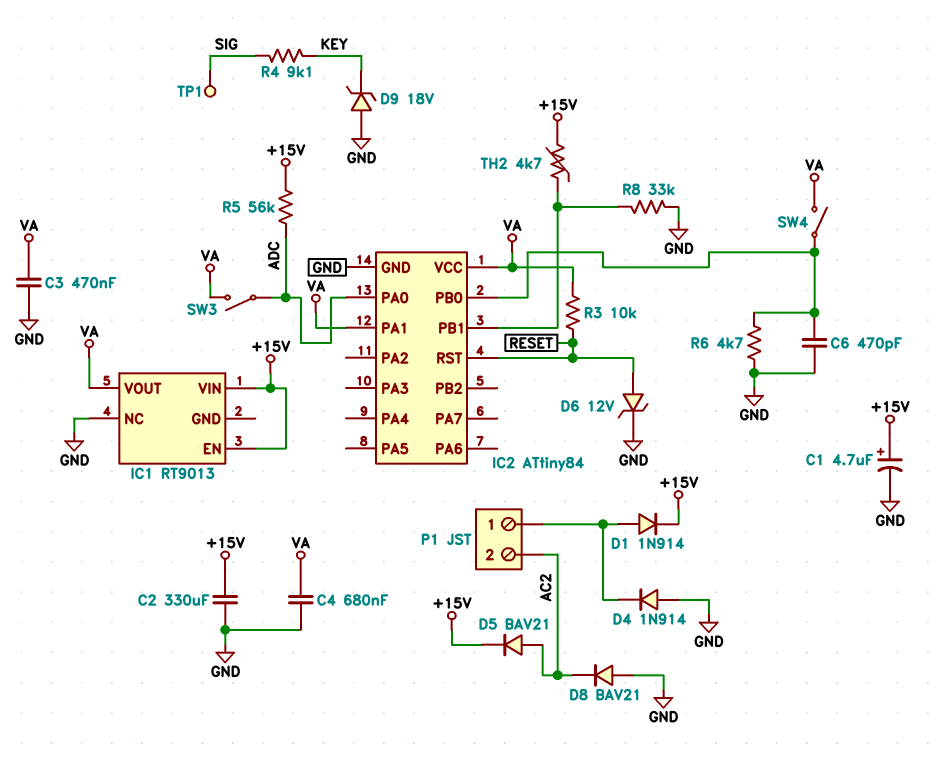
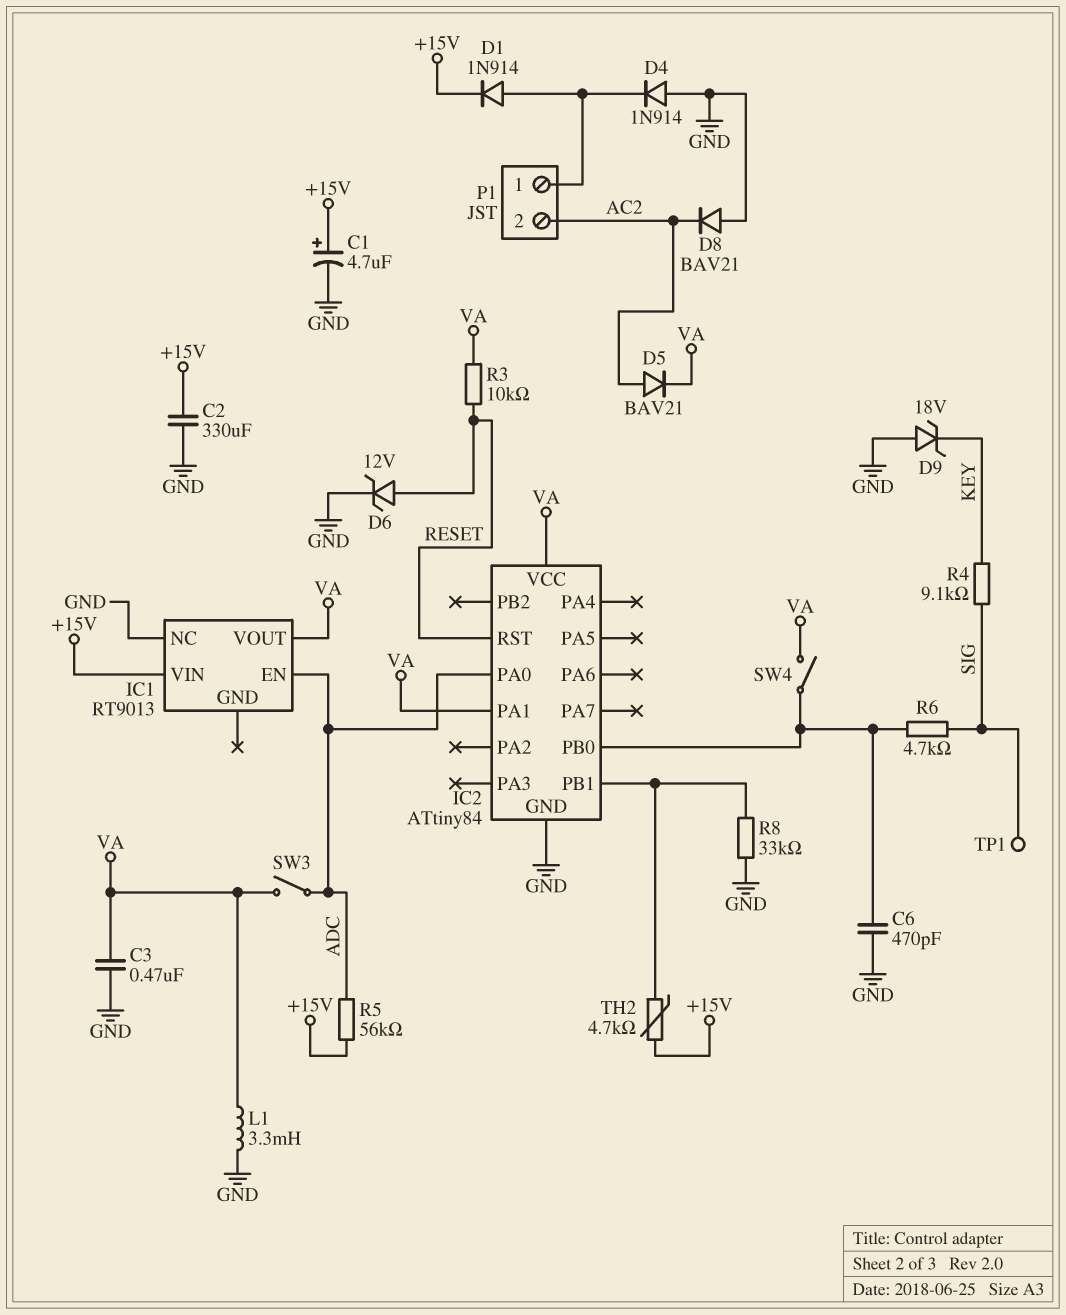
C4: 680nF (GND, VA) -> none
D5: diode BAV21 (A AC2, K +15V) -> diode BAV21 (A AC2, K VA)
IC1 pin EN: +15V -> ADC
L1: none -> 3.3mH (GND, VA)
R6: 4.7k (GND, IC2/PB0) -> 4.7k (IC2/PB0, SIG)

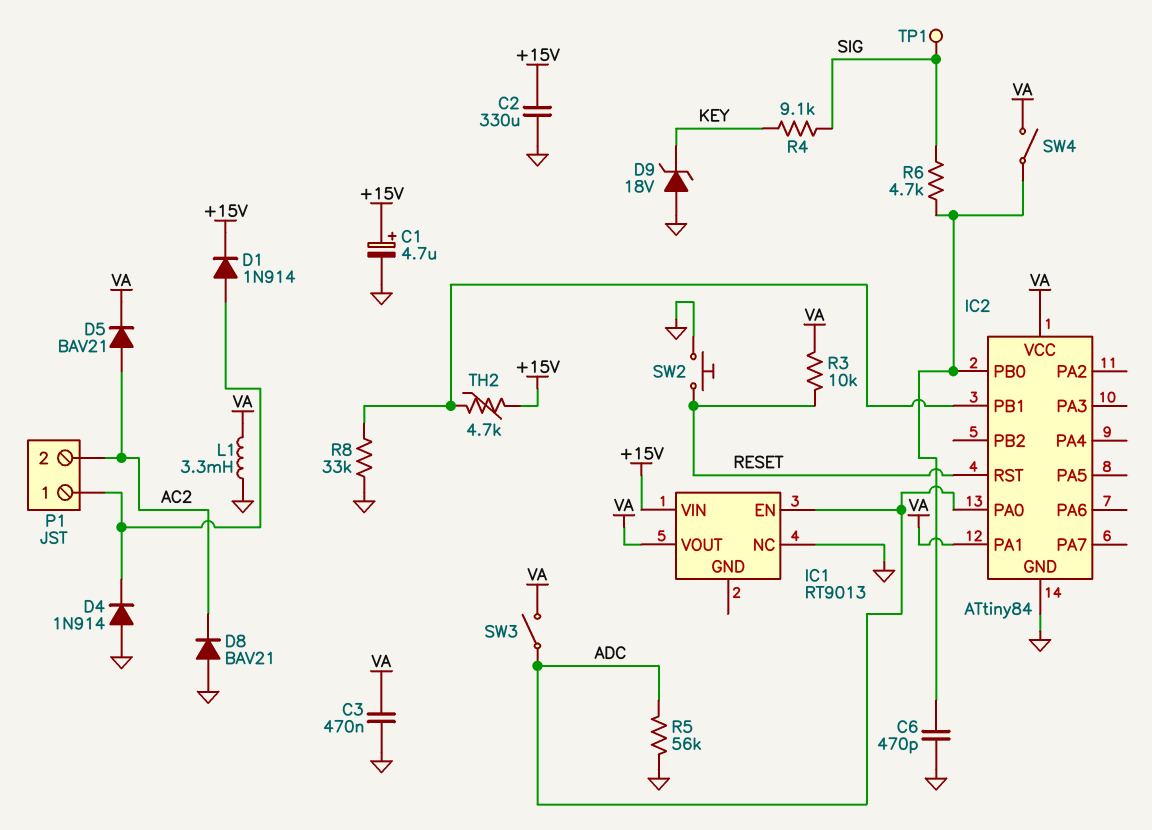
D6: zener 12V (A RESET, K GND) -> none
R5: 56k (+15V, ADC) -> 56k (ADC, GND)
SW2: none -> button (GND, RESET)

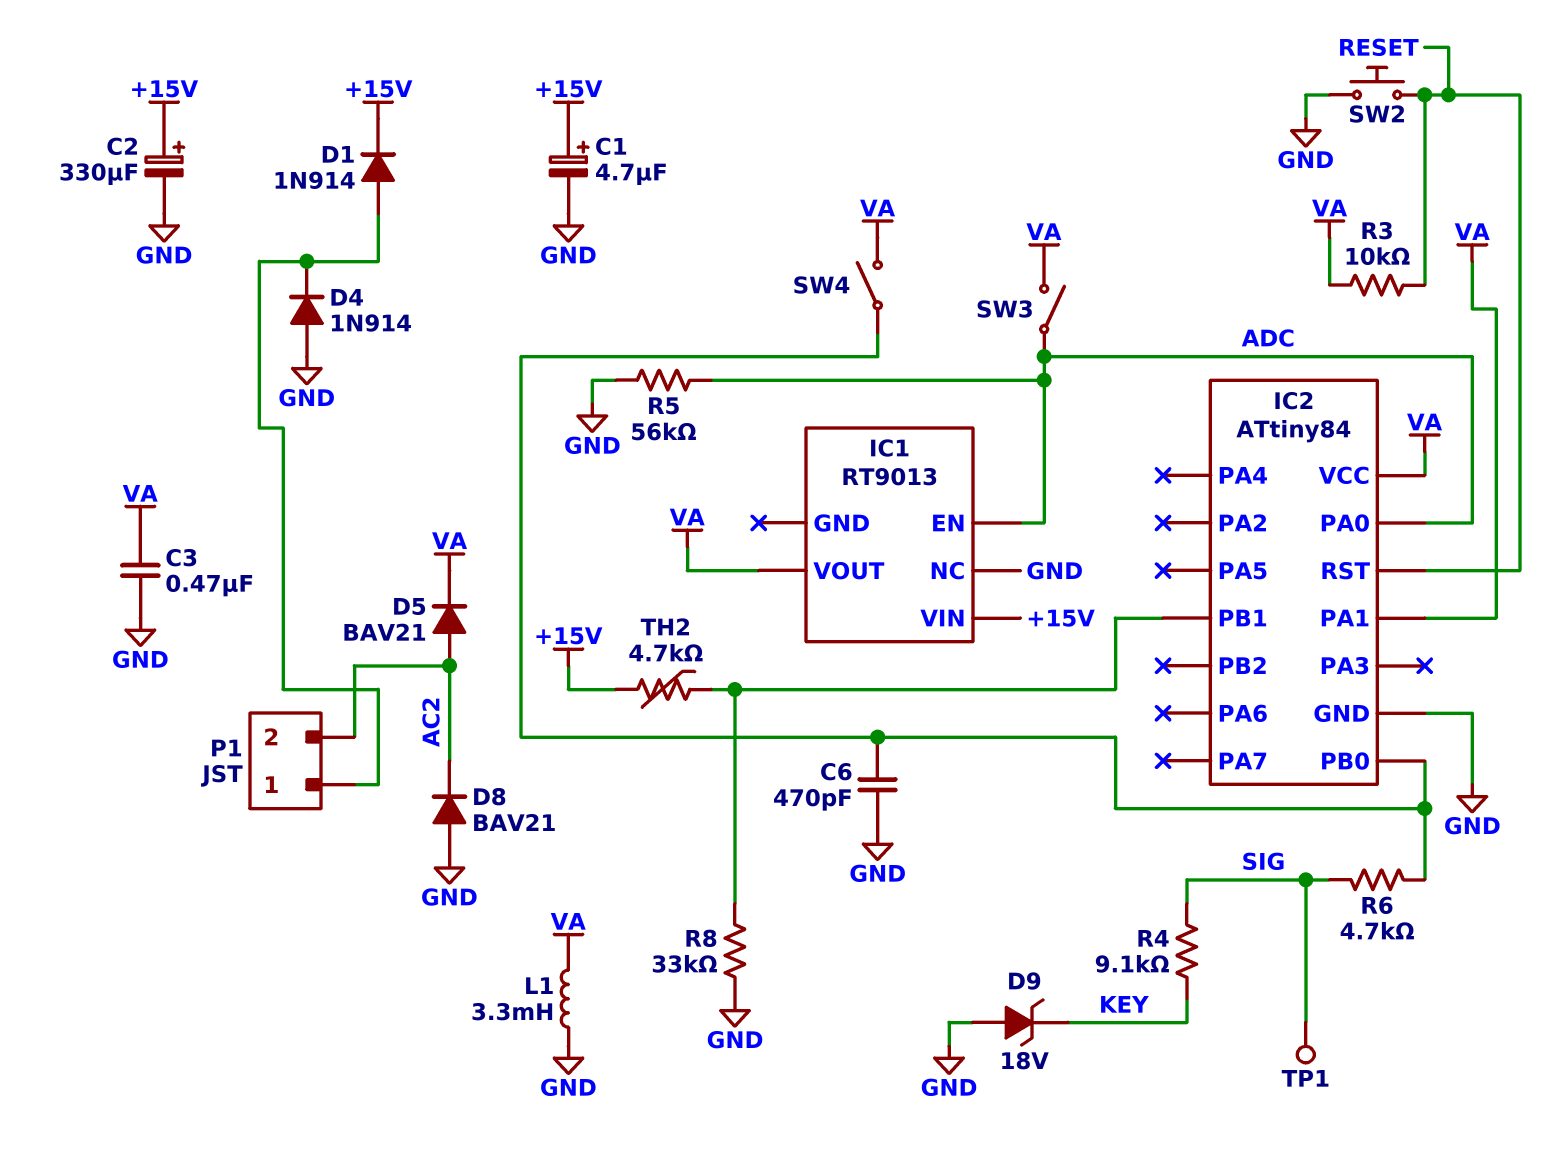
C2: 330uF (+15V, GND) -> 330uF (plus +15V, minus GND)

